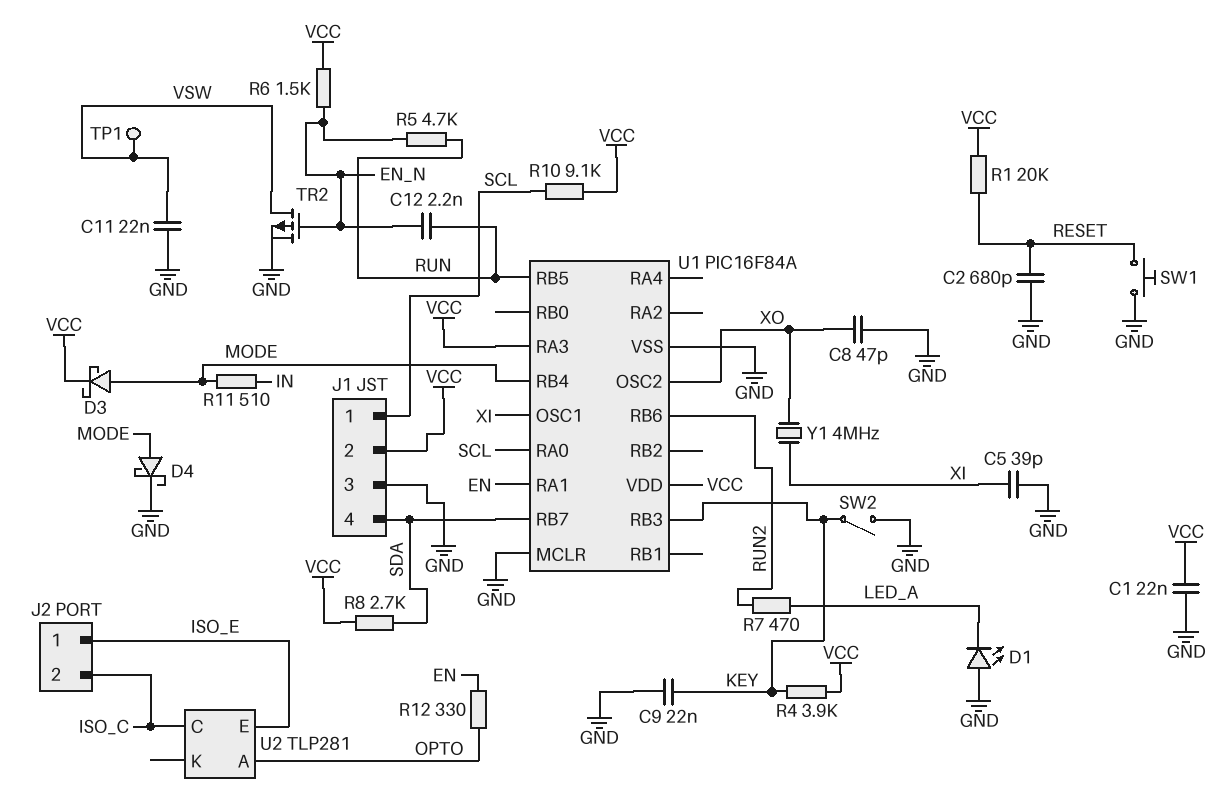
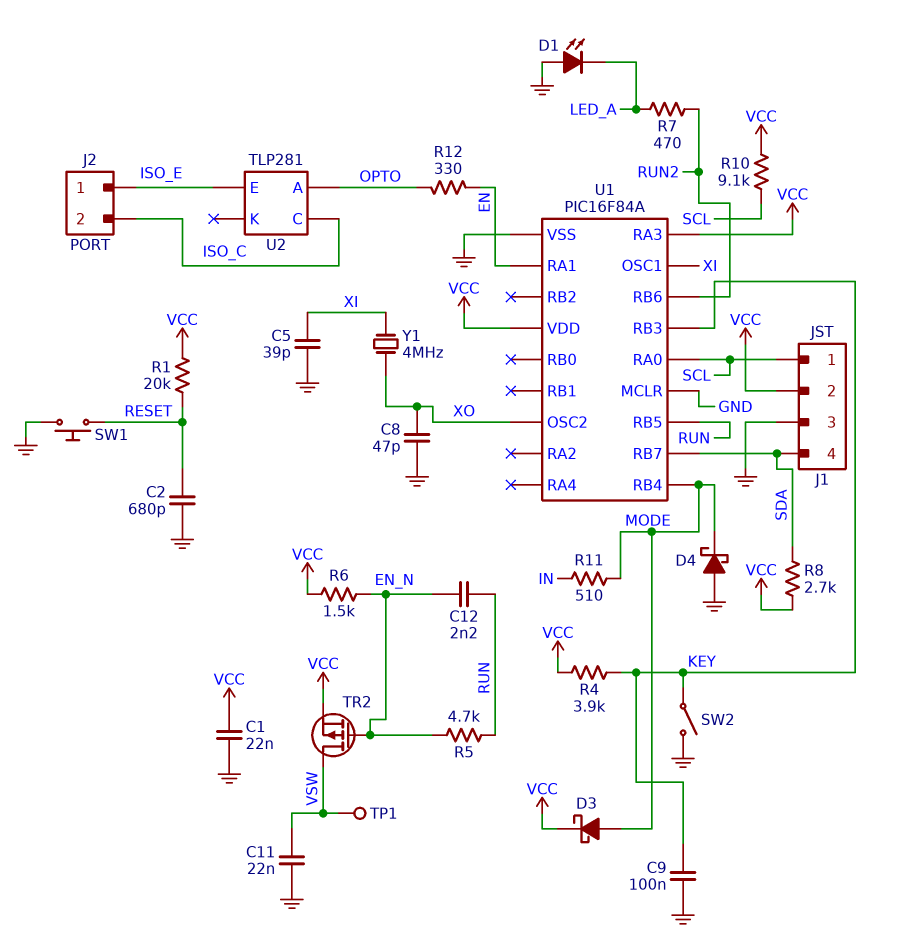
C9: 22nF (GND, KEY) -> 100nF (GND, KEY)
D4: schottky (A MODE, K GND) -> schottky (A GND, K MODE)
TR2: PMOS (G EN_N, D VSW, S GND) -> PMOS (G EN_N, D VSW, S VCC)

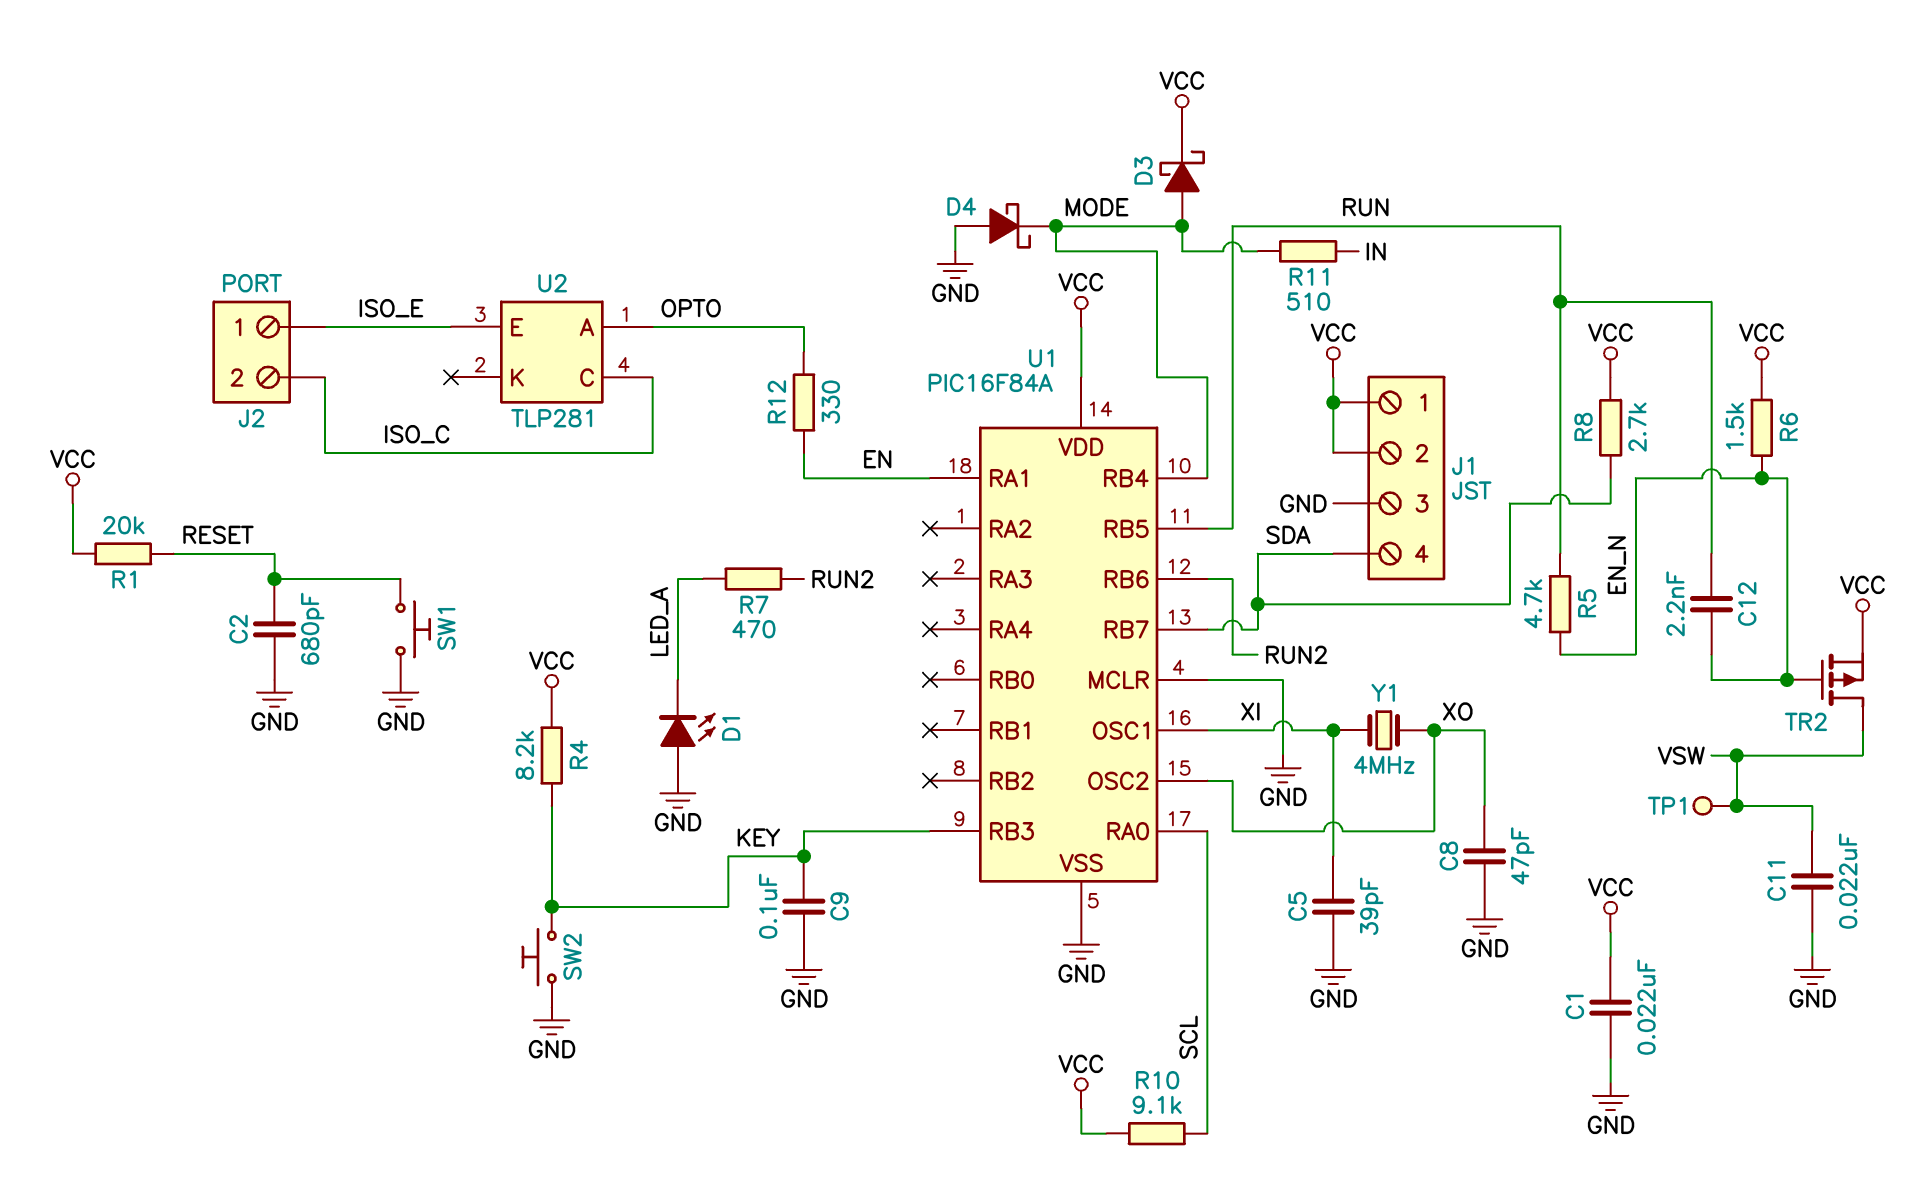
J1 pin 1: SCL -> VCC
R4: 3.9k (KEY, VCC) -> 8.2k (KEY, VCC)
SW2: switch (GND, KEY) -> button (GND, KEY)
U1 pin RA3: VCC -> none

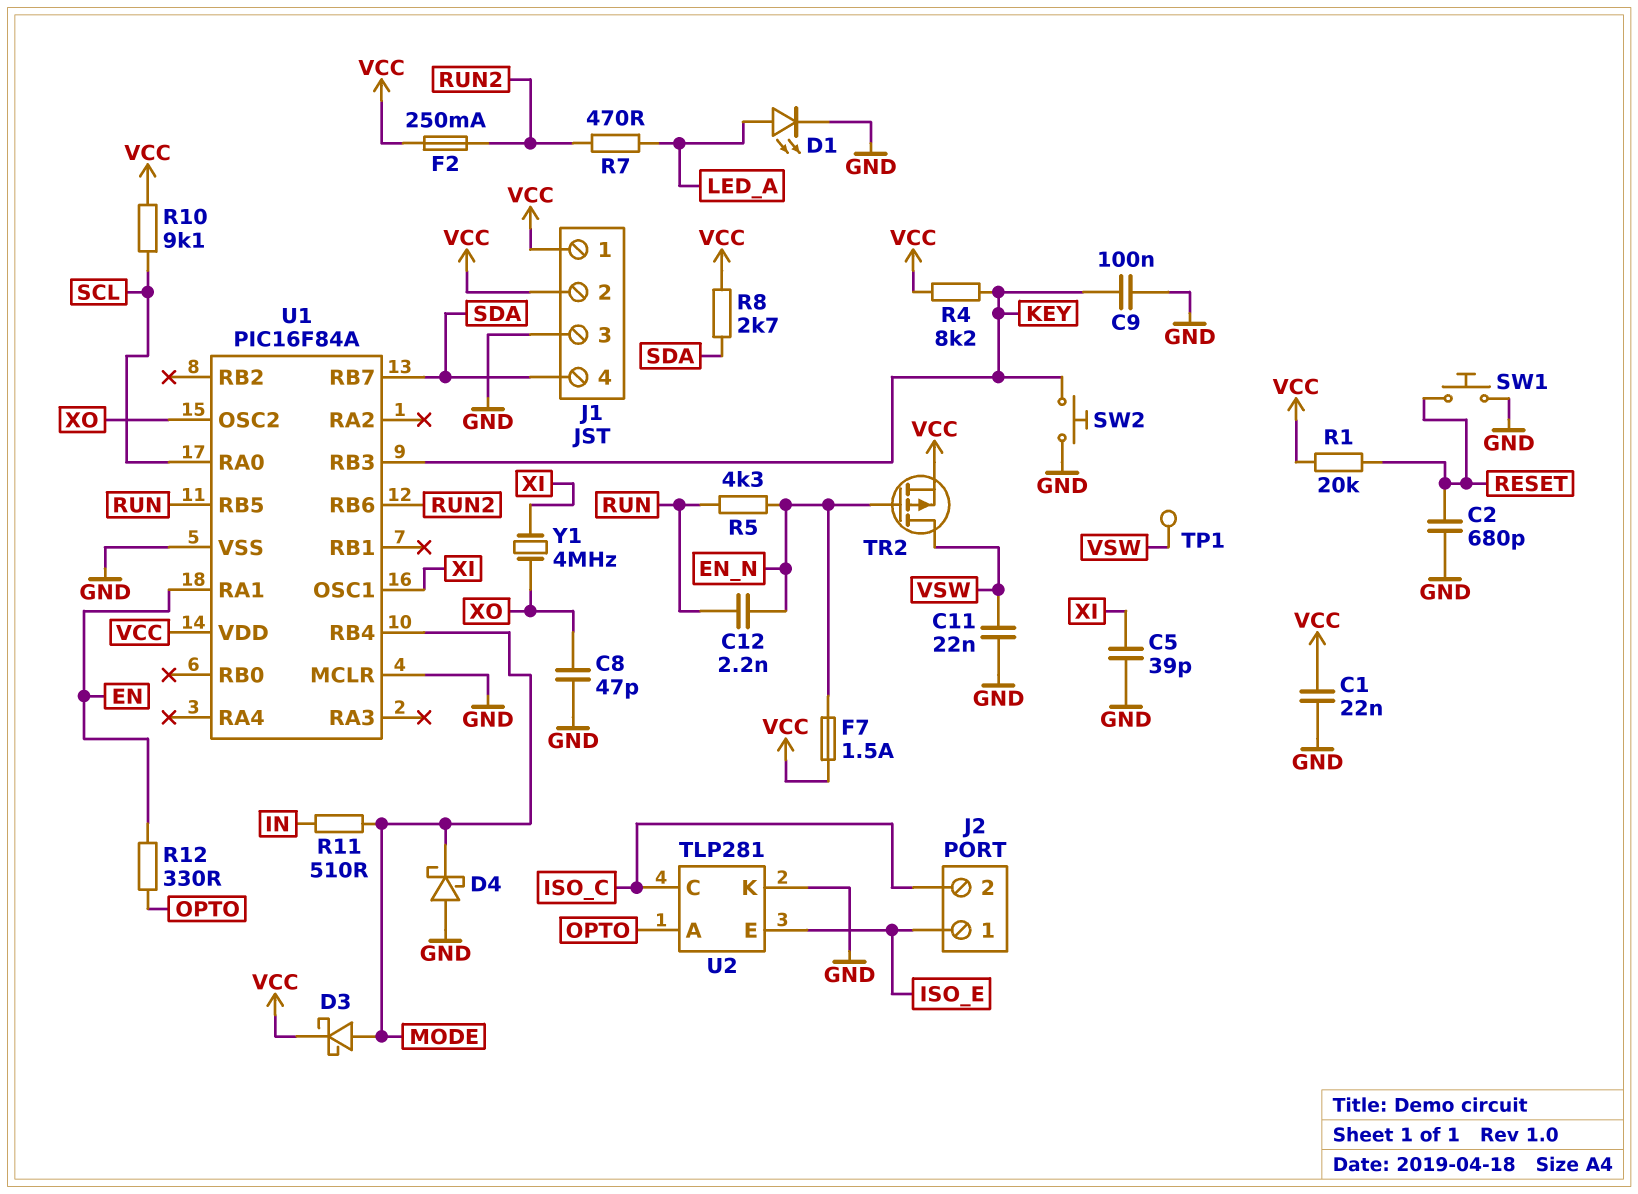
D1: LED (A GND, K LED_A) -> LED (A LED_A, K GND)
F2: none -> 250mA (RUN2, VCC)
F7: none -> 1.5A (EN_N, VCC)
R5: 4.7k (EN_N, RUN) -> 4.3k (EN_N, RUN)
R6: 1.5k (EN_N, VCC) -> none
U2 pin K: none -> GND

